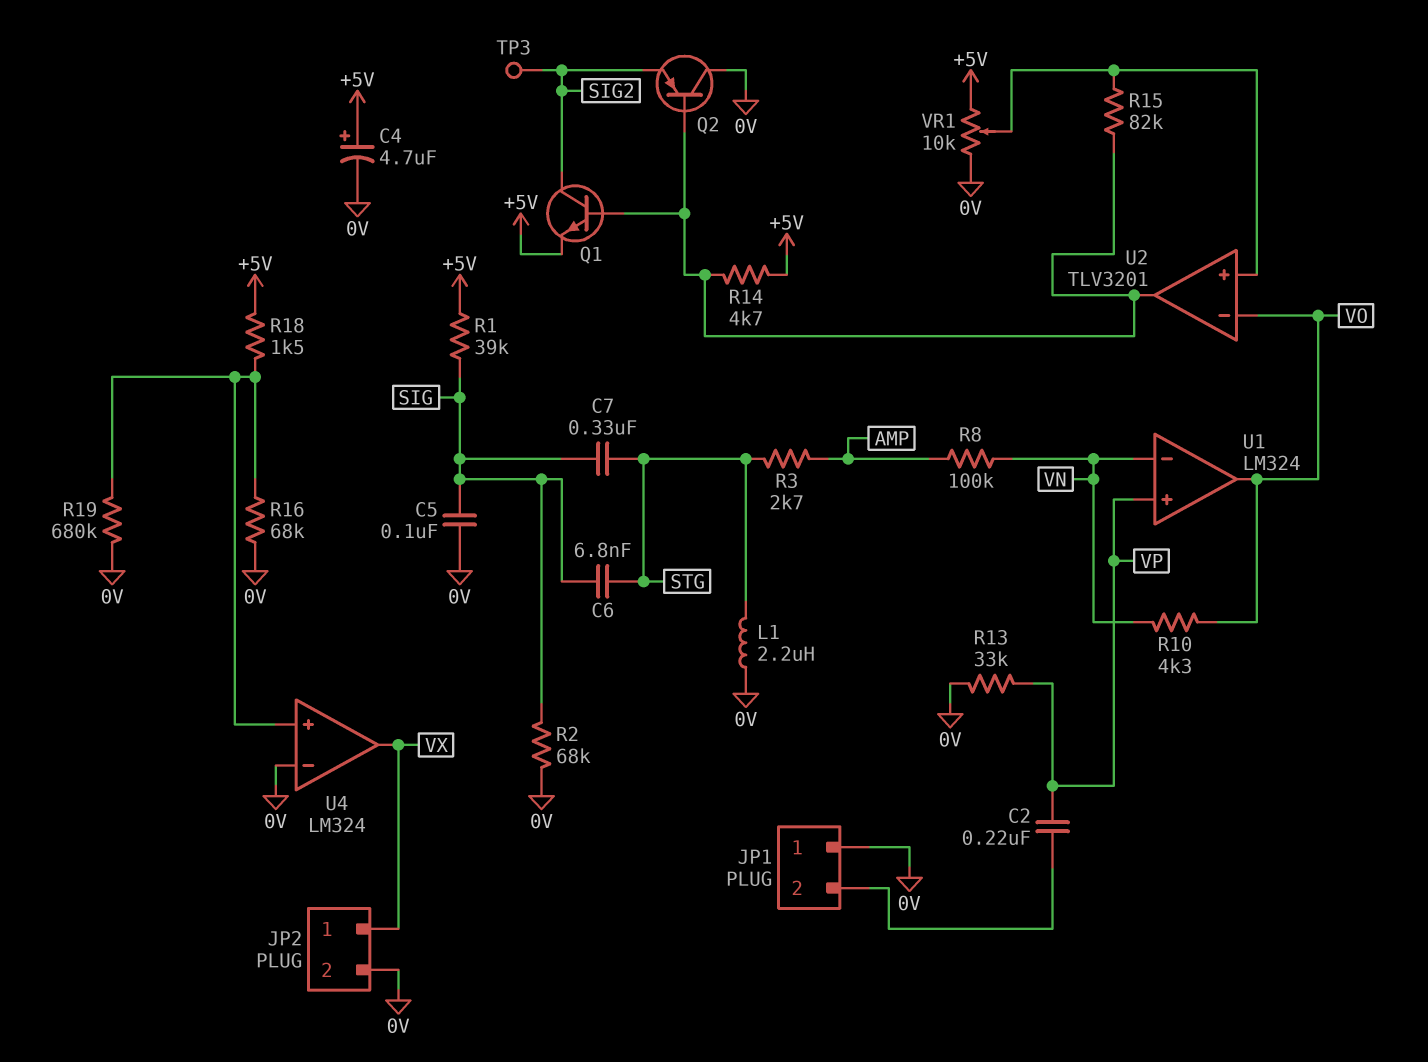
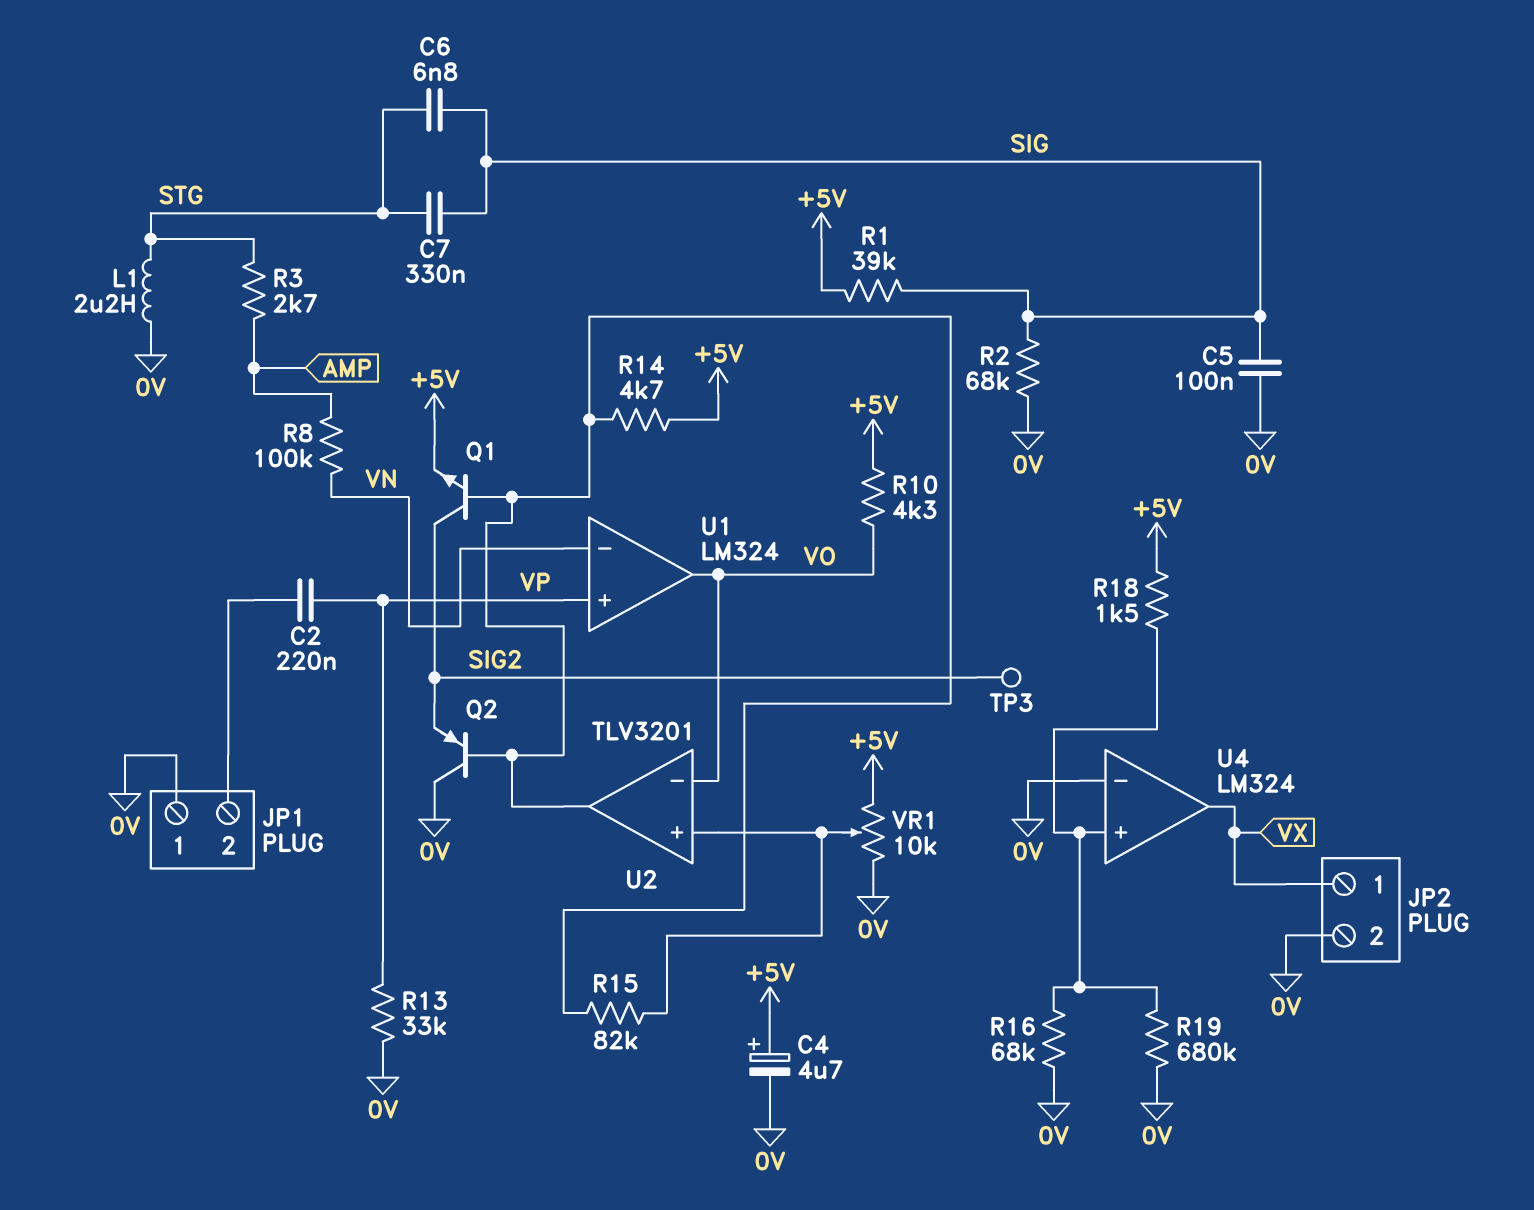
R10: 4.3k (VN, VO) -> 4.3k (+5V, VO)

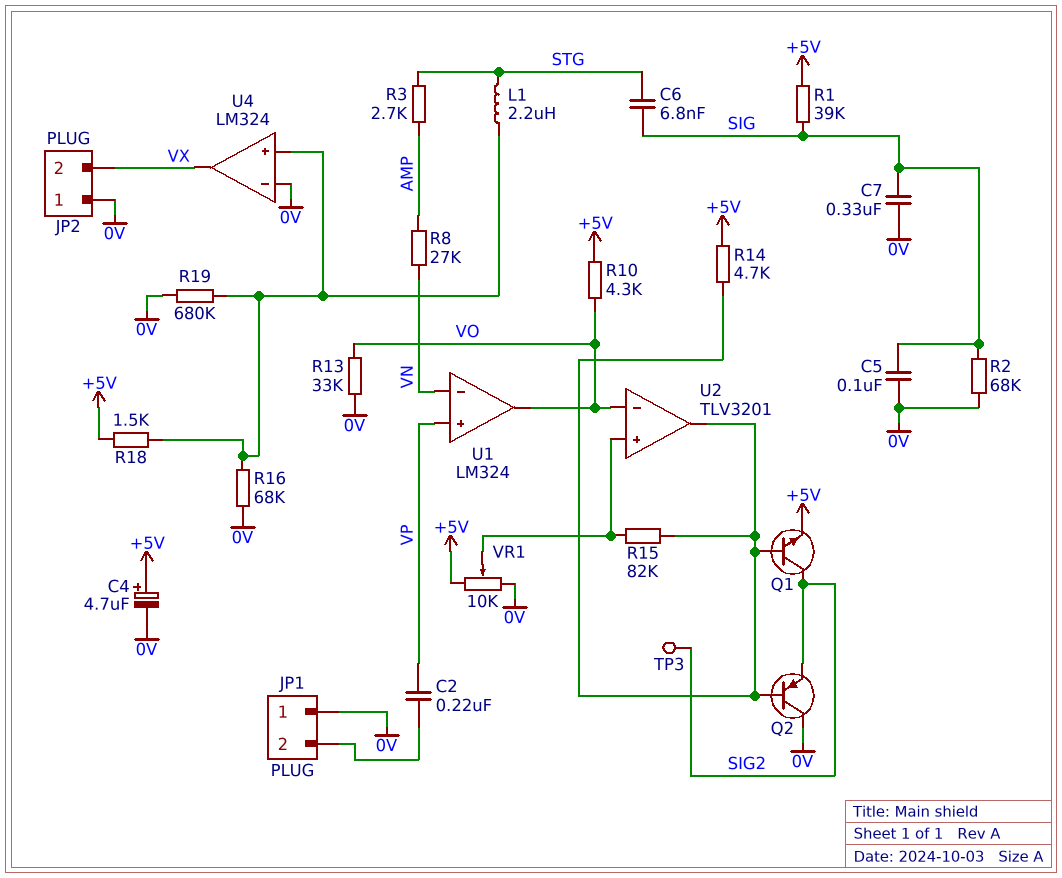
C7: 330nF (SIG, STG) -> 330nF (0V, SIG)
JP2 pin 1: VX -> 0V
JP2 pin 2: 0V -> VX
L1: 2.2uH (0V, STG) -> 2.2uH (STG, U4/in+)
R8: 100k (AMP, VN) -> 27k (AMP, VN)
R13: 33k (0V, VP) -> 33k (0V, VO)

